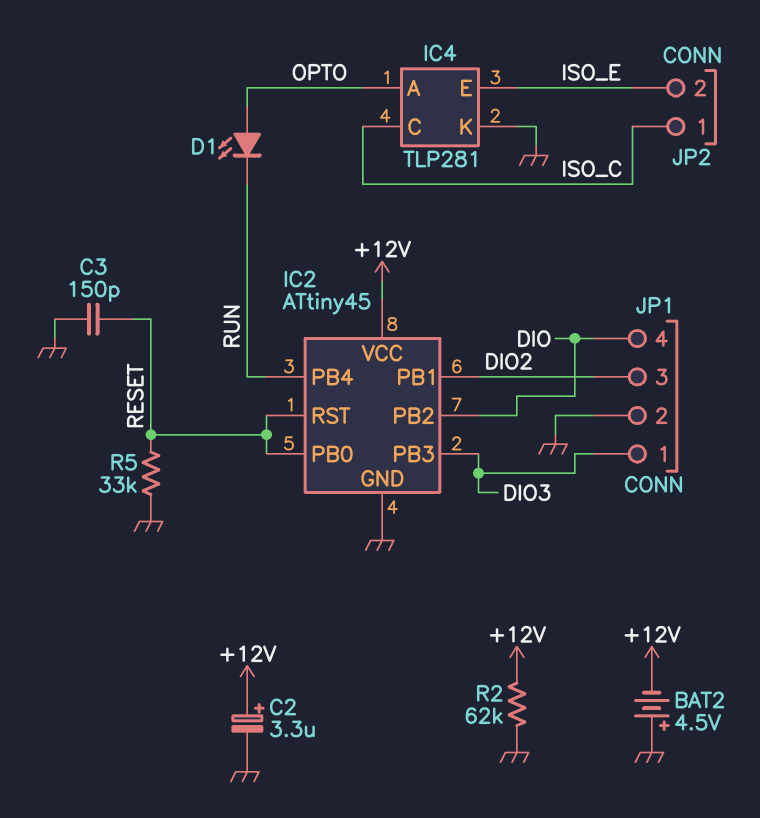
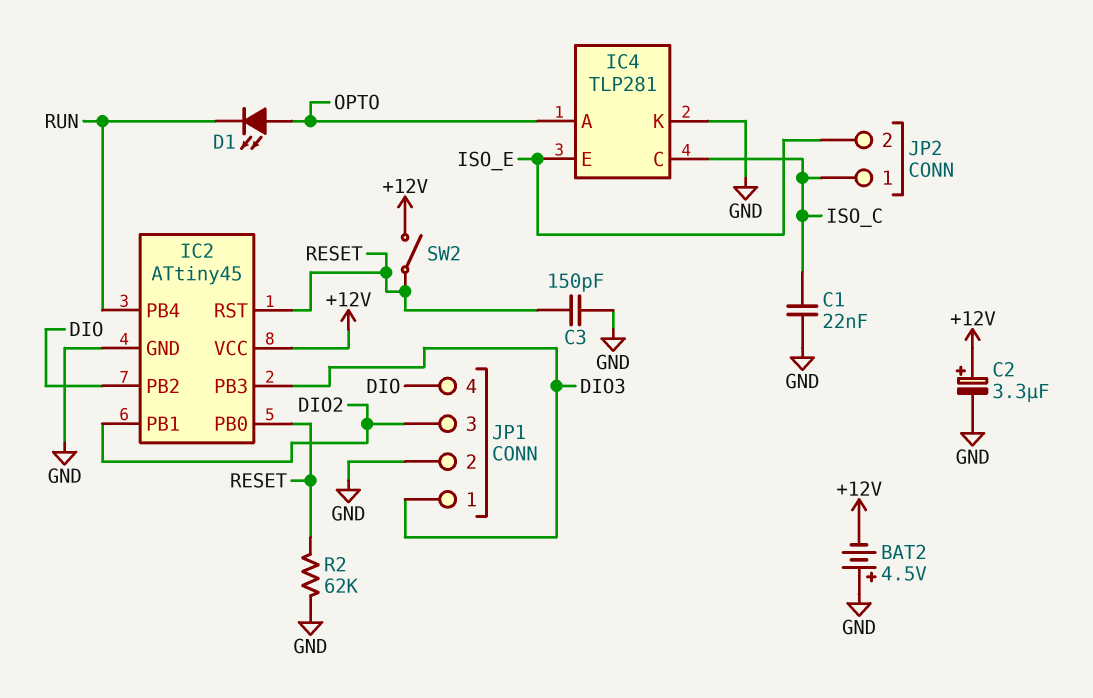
C1: none -> 22nF (GND, ISO_C)
R2: 62k (+12V, GND) -> 62k (GND, RESET)
R5: 33k (GND, RESET) -> none
SW2: none -> switch (+12V, RESET)

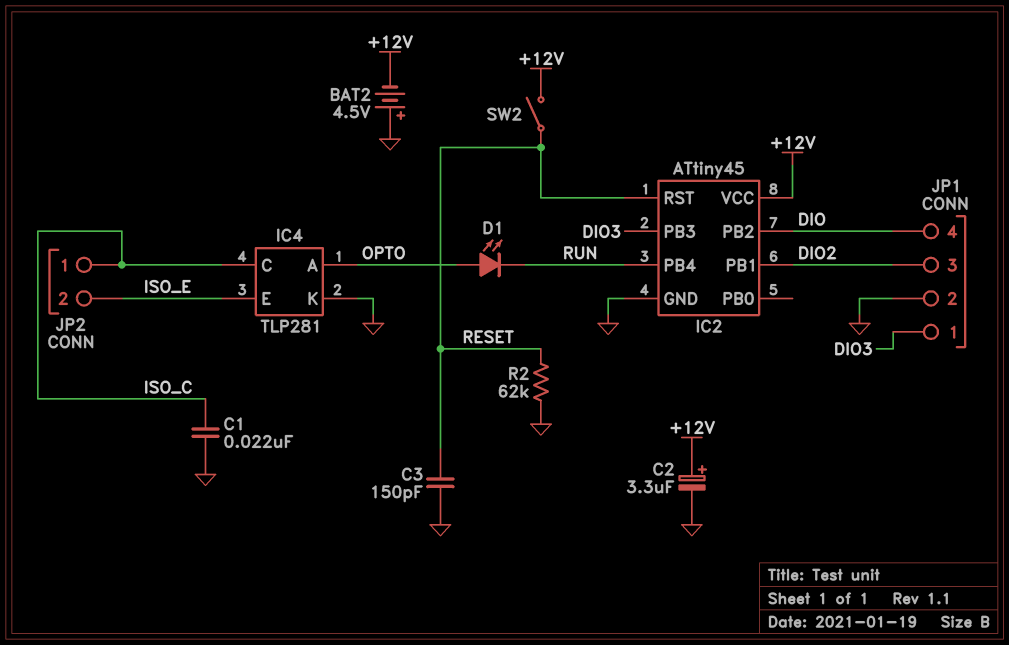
IC2 pin PB0: RESET -> none

